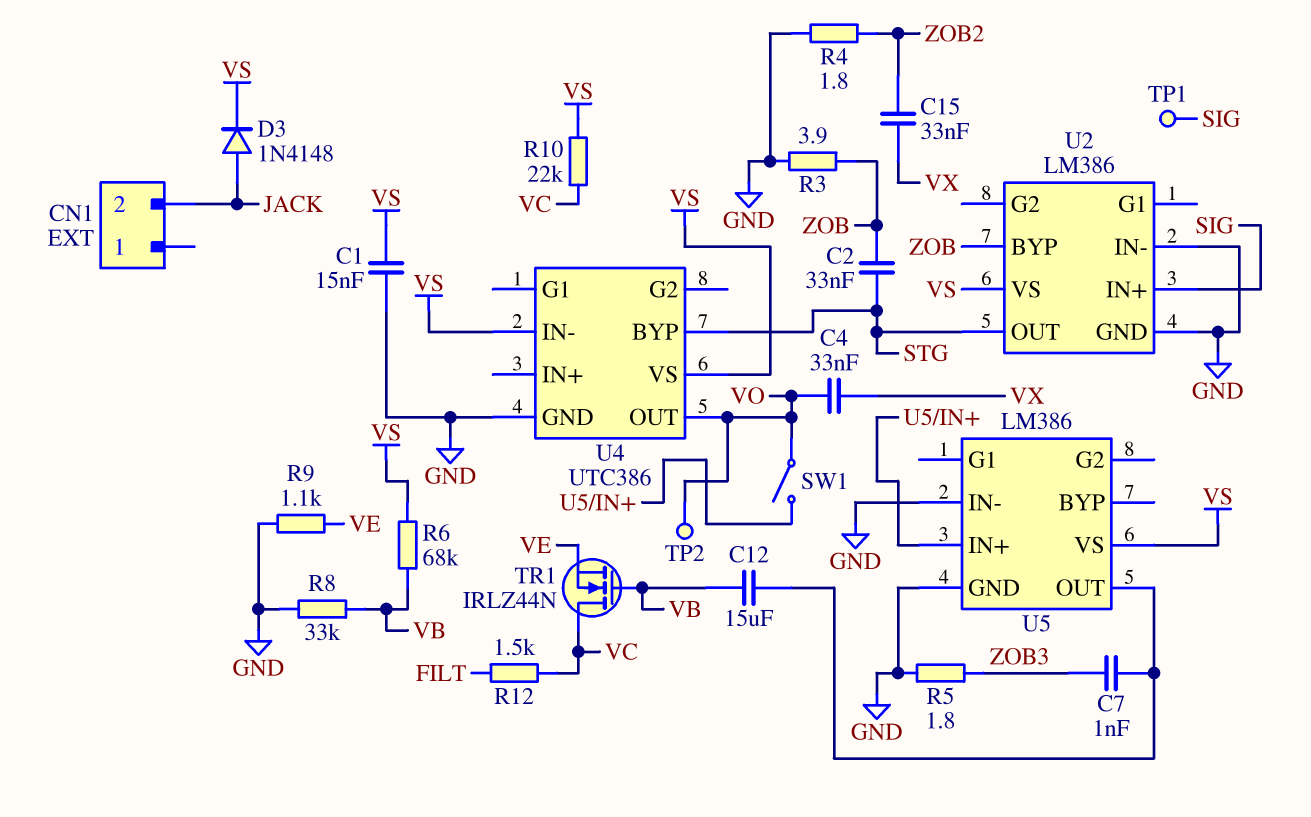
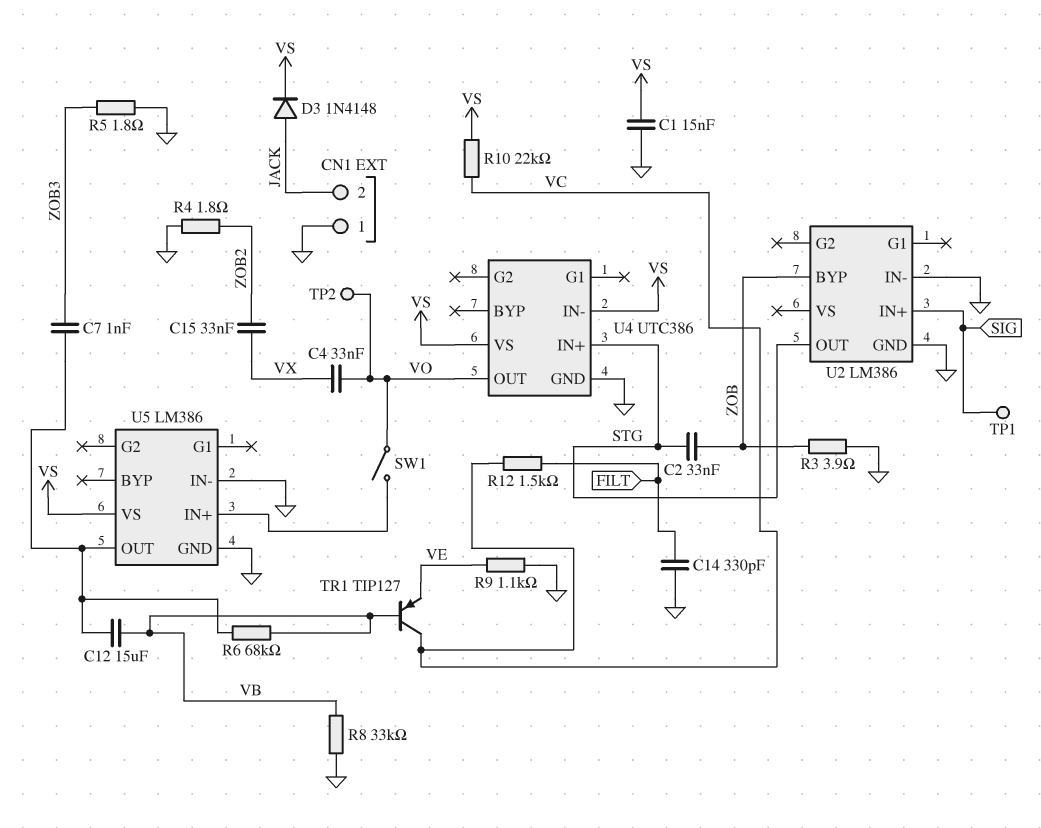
C14: none -> 330pF (FILT, GND)
CN1 pin 1: none -> GND
R6: 68k (VB, VS) -> 68k (U5/OUT, VB)
TR1: NMOS IRLZ44N (G VB, D VC, S VE) -> PNP TIP127 (B VB, C VC, E VE)
U2 pin VS: VS -> none
U4 pin BYP: STG -> none
U4 pin IN+: none -> STG

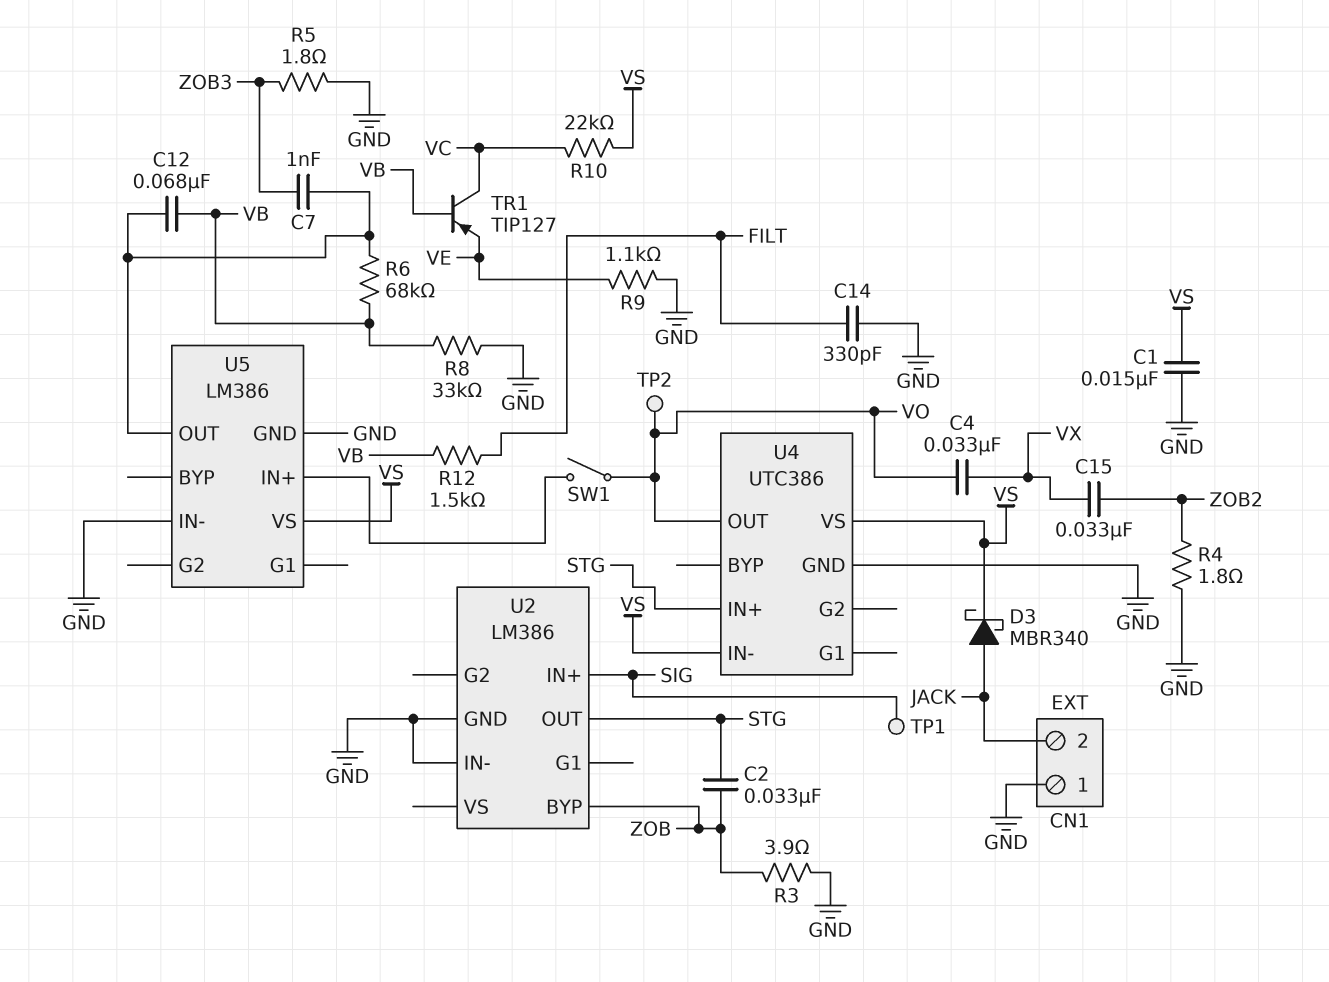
C12: 15uF (U5/OUT, VB) -> 68nF (U5/OUT, VB)
D3: diode 1N4148 (A JACK, K VS) -> schottky MBR340 (A JACK, K VS)
R12: 1.5k (FILT, VC) -> 1.5k (FILT, VB)

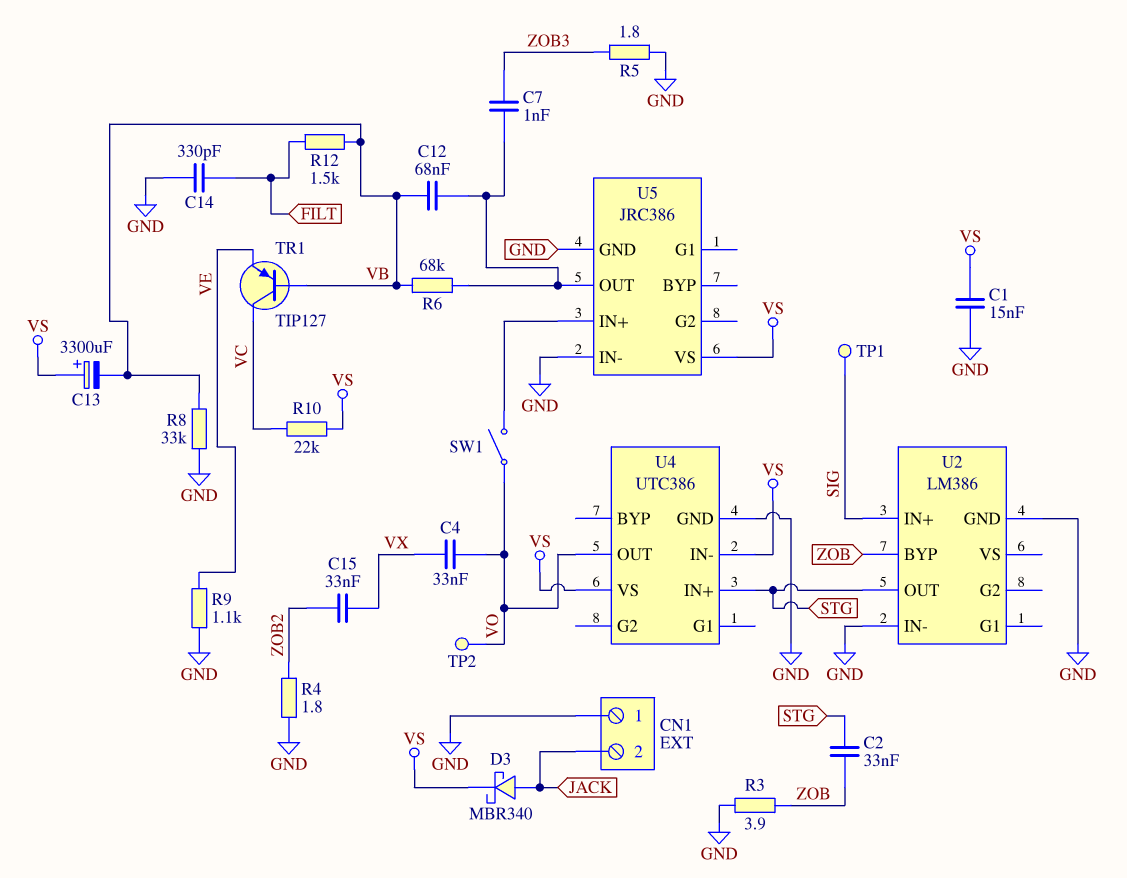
C13: none -> 3300uF (plus VS, minus VB)
U5: LM386 -> JRC386

